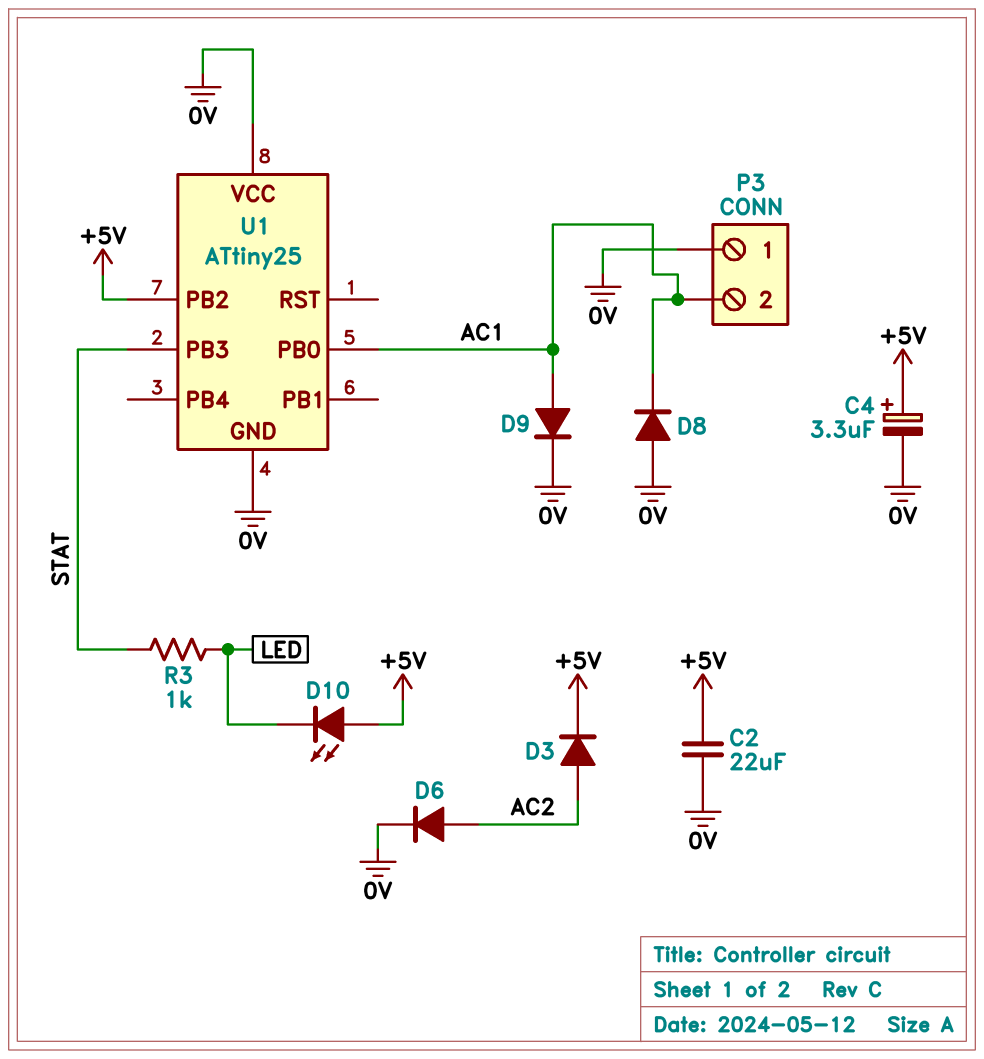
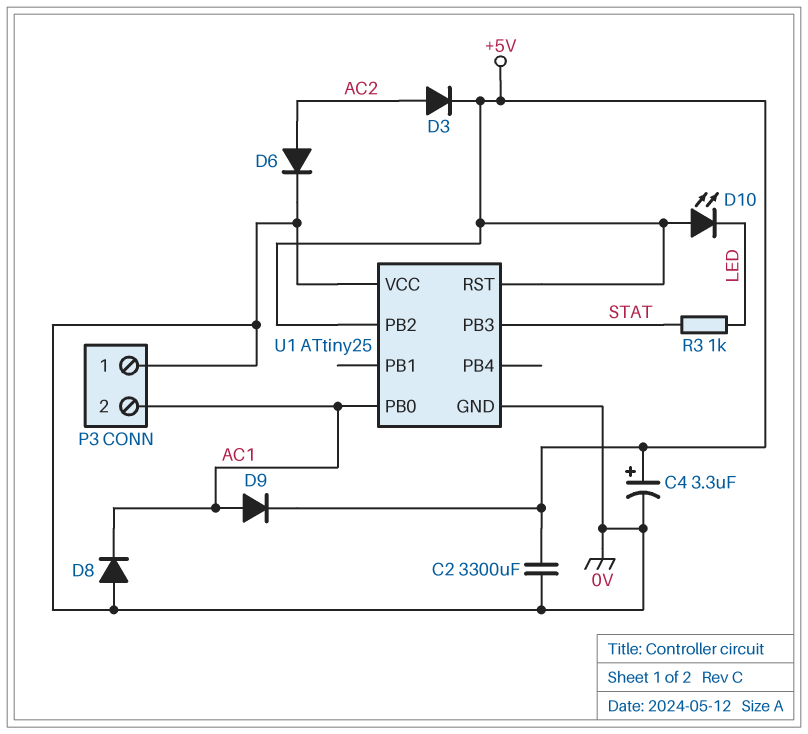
C2: 22uF (+5V, 0V) -> 3300uF (+5V, 0V)
D9: diode (A AC1, K 0V) -> diode (A AC1, K +5V)
U1 pin RST: none -> +5V

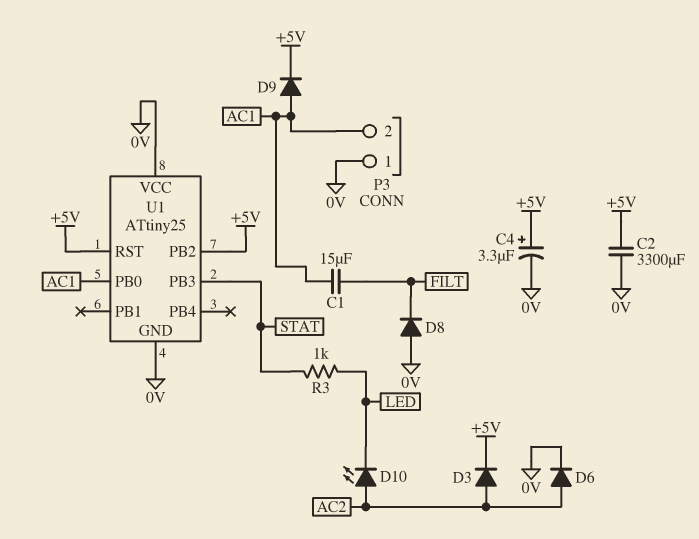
C1: none -> 15uF (AC1, FILT)
D8: diode (A 0V, K AC1) -> diode (A 0V, K FILT)
D10: LED (A +5V, K LED) -> LED (A AC2, K LED)

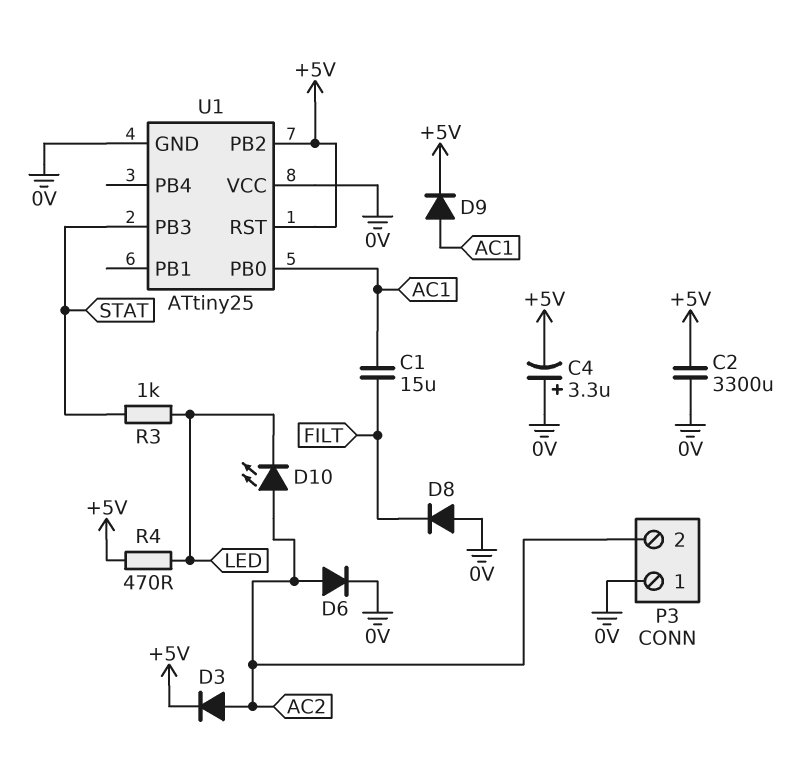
C4: 3.3uF (plus +5V, minus 0V) -> 3.3uF (plus 0V, minus +5V)
P3 pin 2: AC1 -> AC2
R4: none -> 470 (+5V, LED)

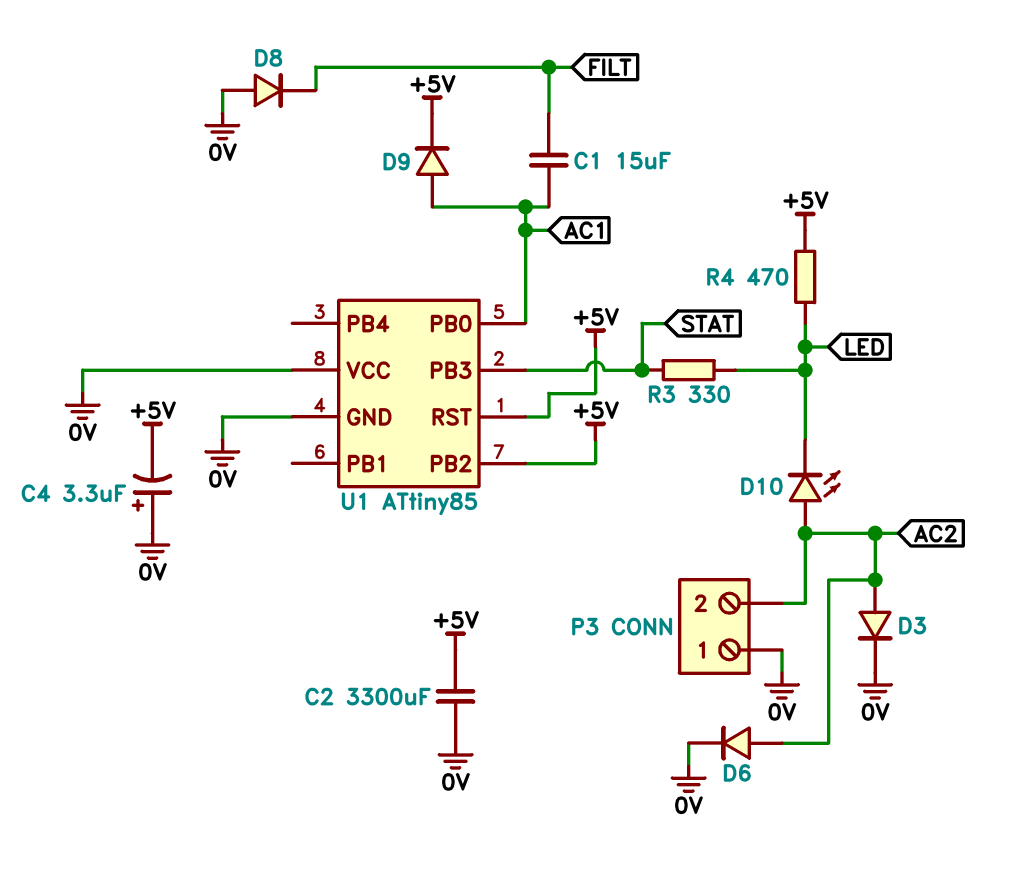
D3: diode (A AC2, K +5V) -> diode (A AC2, K 0V)
R3: 1k (LED, STAT) -> 330 (LED, STAT)
U1: ATtiny25 -> ATtiny85

